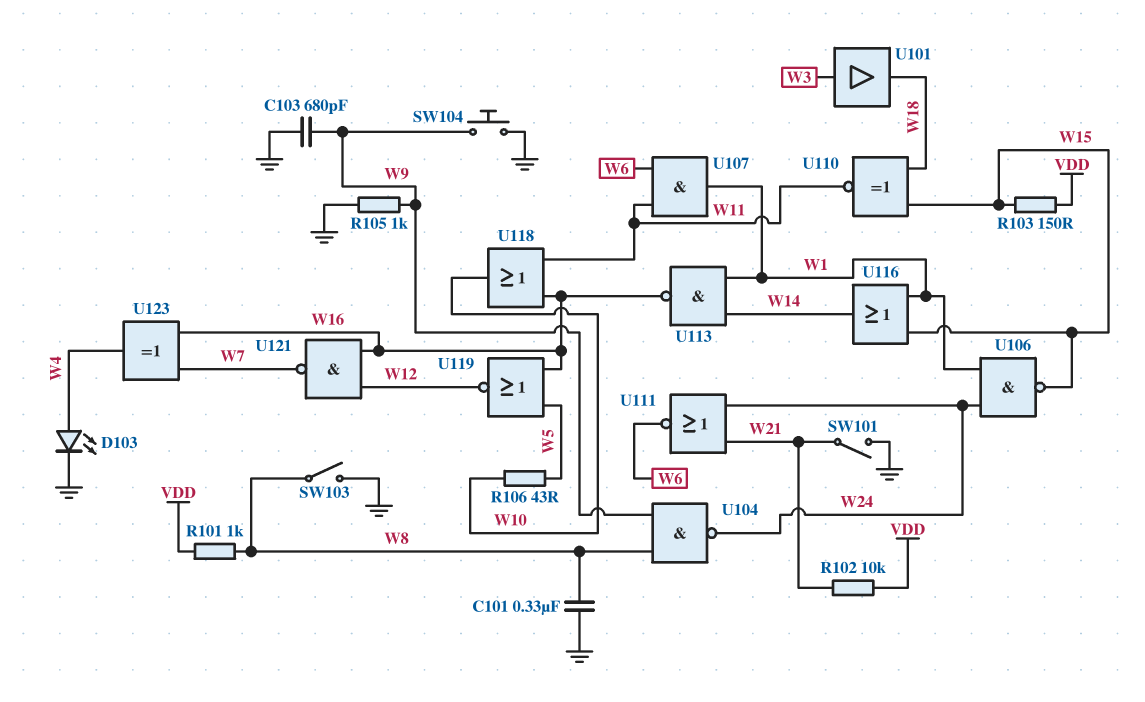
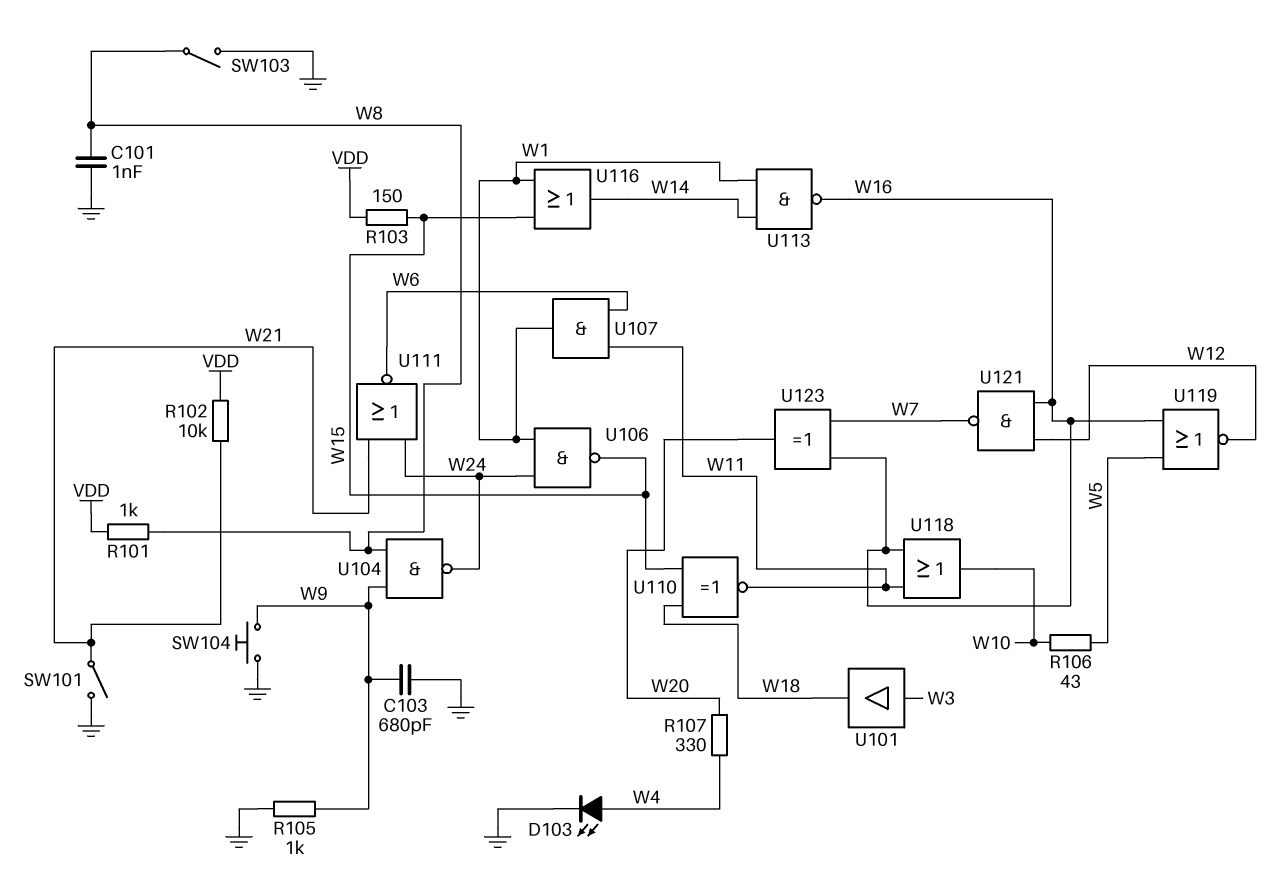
C101: 330nF (GND, W8) -> 1nF (GND, W8)
R107: none -> 330 (W4, W20)
U123: XOR (in W7, in W16, out W4) -> XOR (in W7, in W16, out W20)

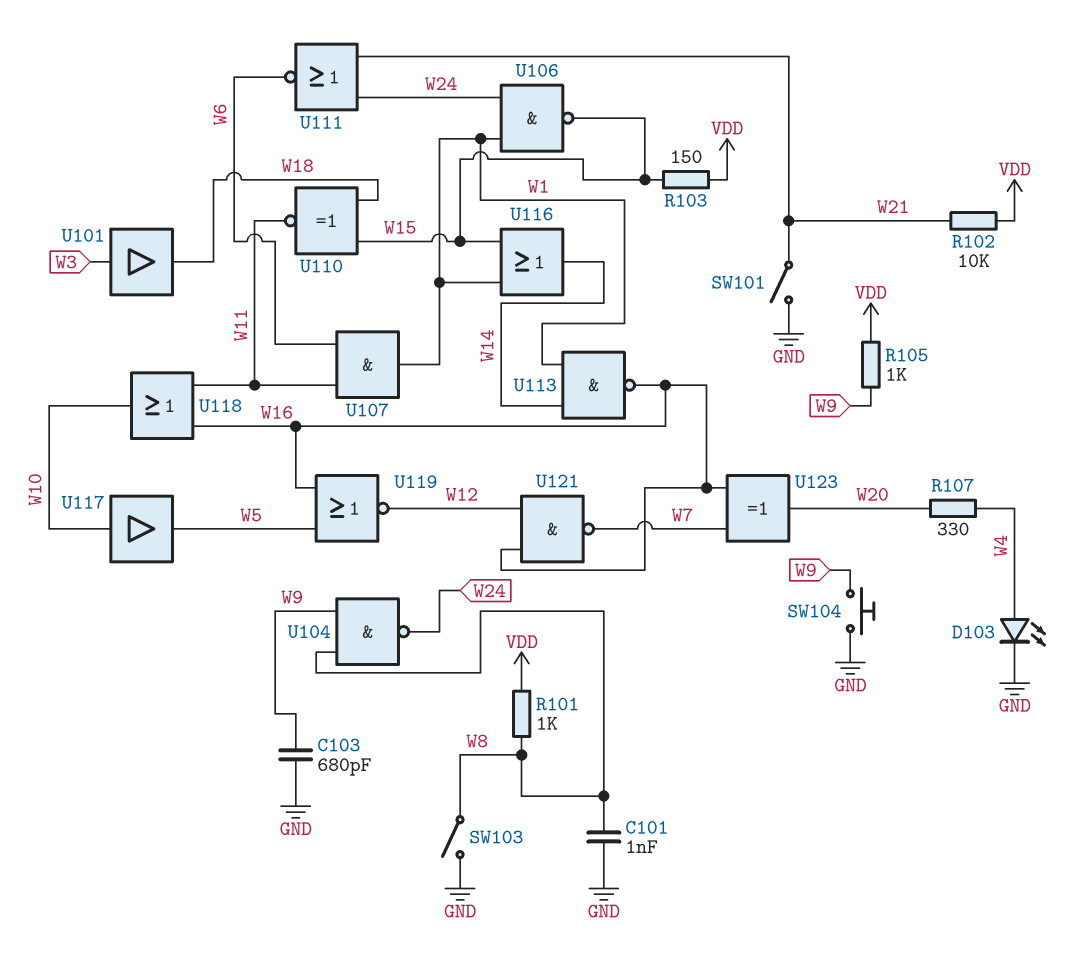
R105: 1k (GND, W9) -> 1k (VDD, W9)
R106: 43 (W5, W10) -> none
U117: none -> buffer (in W10, out W5)

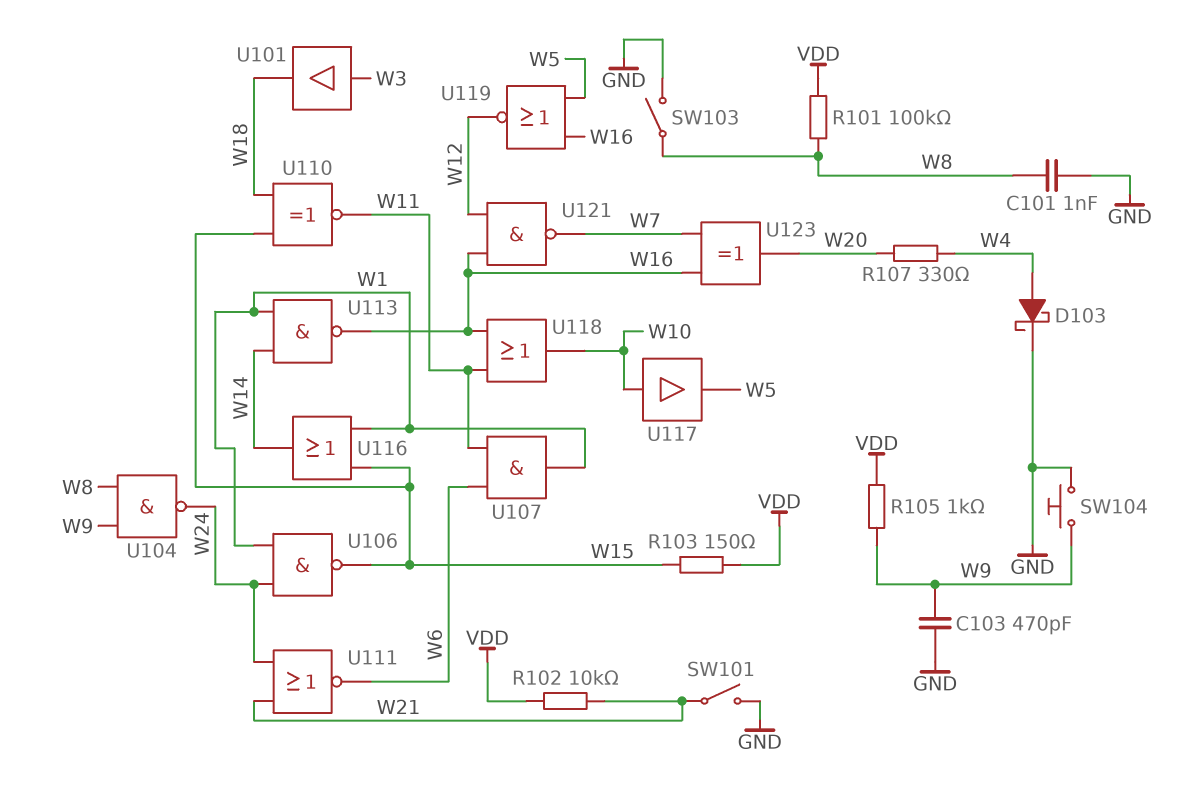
C103: 680pF (GND, W9) -> 470pF (GND, W9)
D103: LED (A W4, K GND) -> schottky (A W4, K GND)
R101: 1k (VDD, W8) -> 100k (VDD, W8)

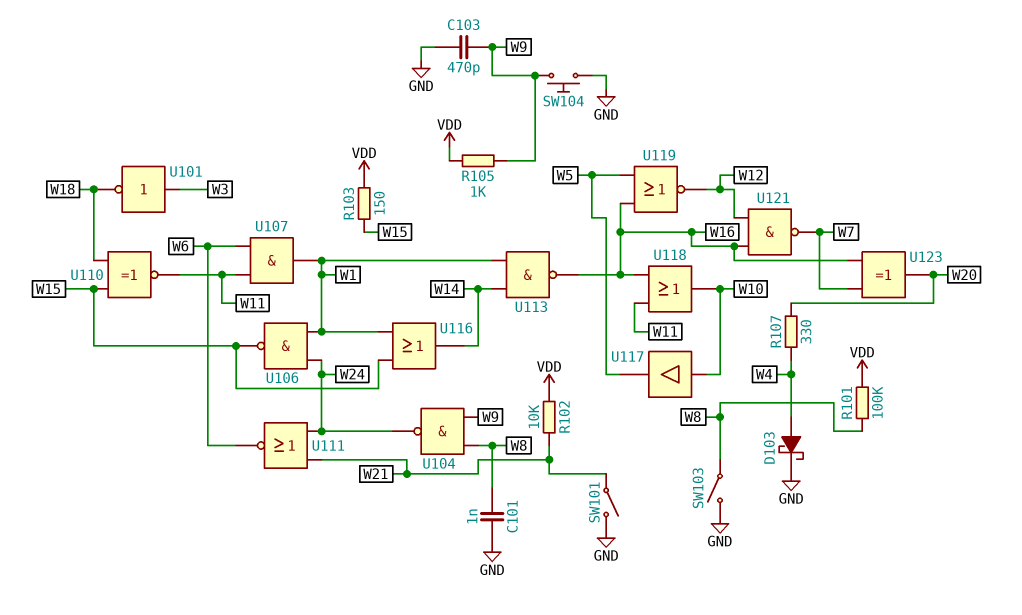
U101: buffer (in W3, out W18) -> NOT (in W3, out W18)

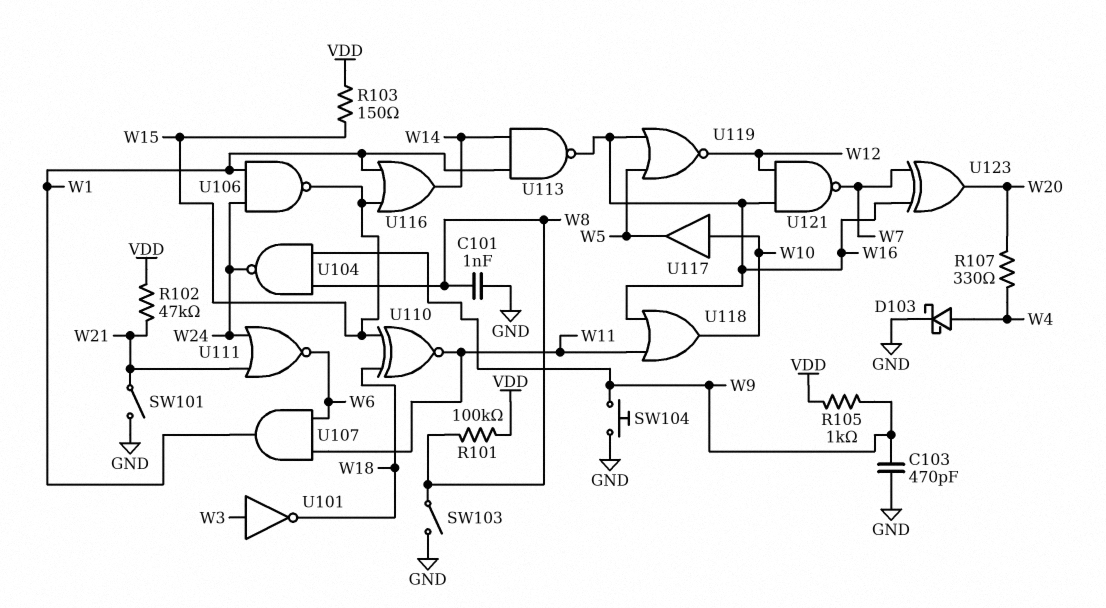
R102: 10k (VDD, W21) -> 47k (VDD, W21)

